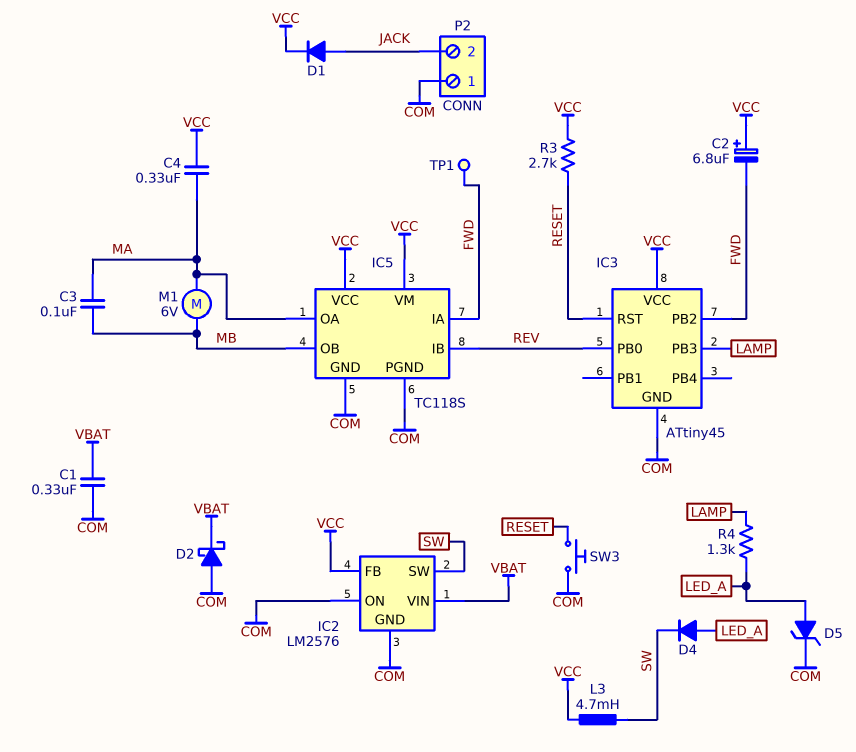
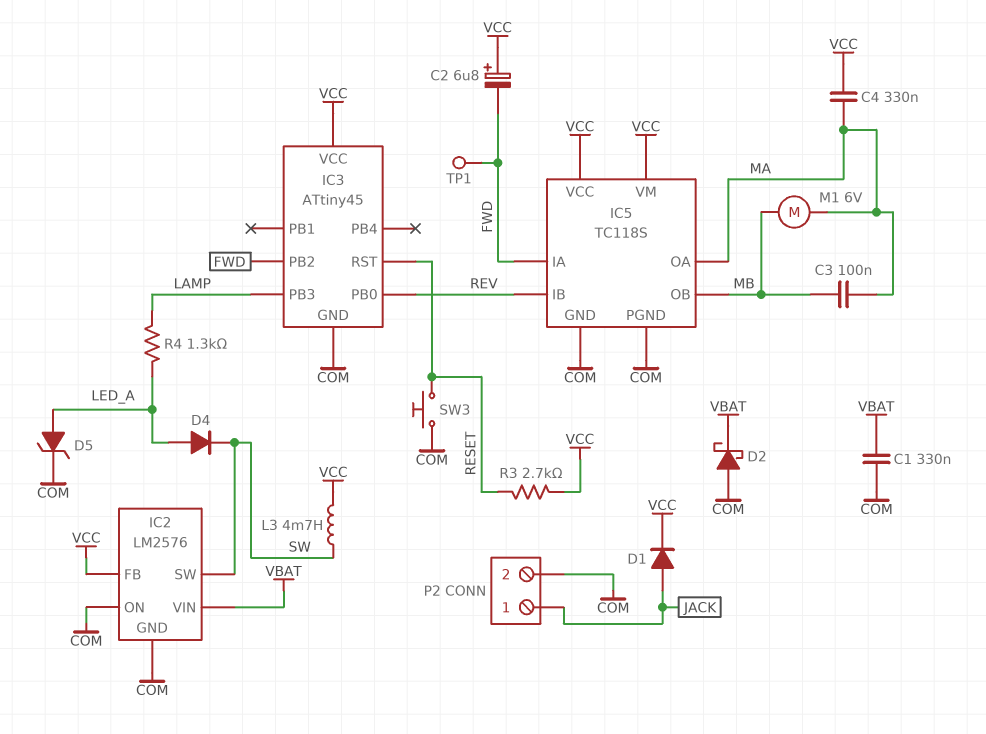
P2 pin 1: COM -> JACK
P2 pin 2: JACK -> COM

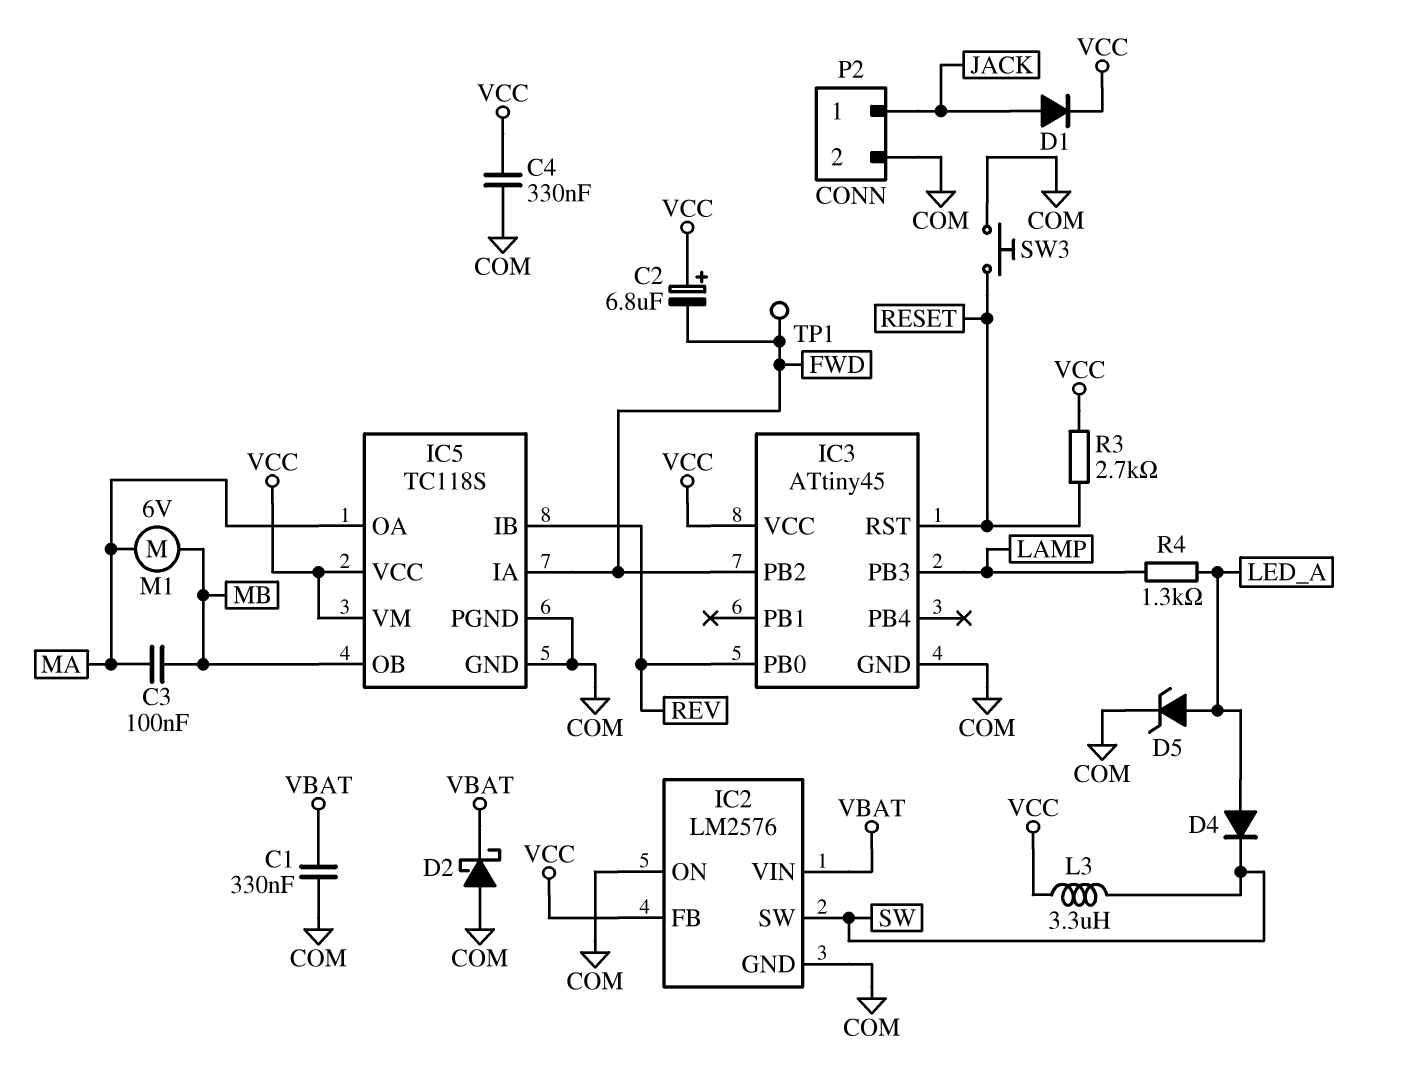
C4: 330nF (MA, VCC) -> 330nF (COM, VCC)
L3: 4.7mH (SW, VCC) -> 3.3uH (SW, VCC)

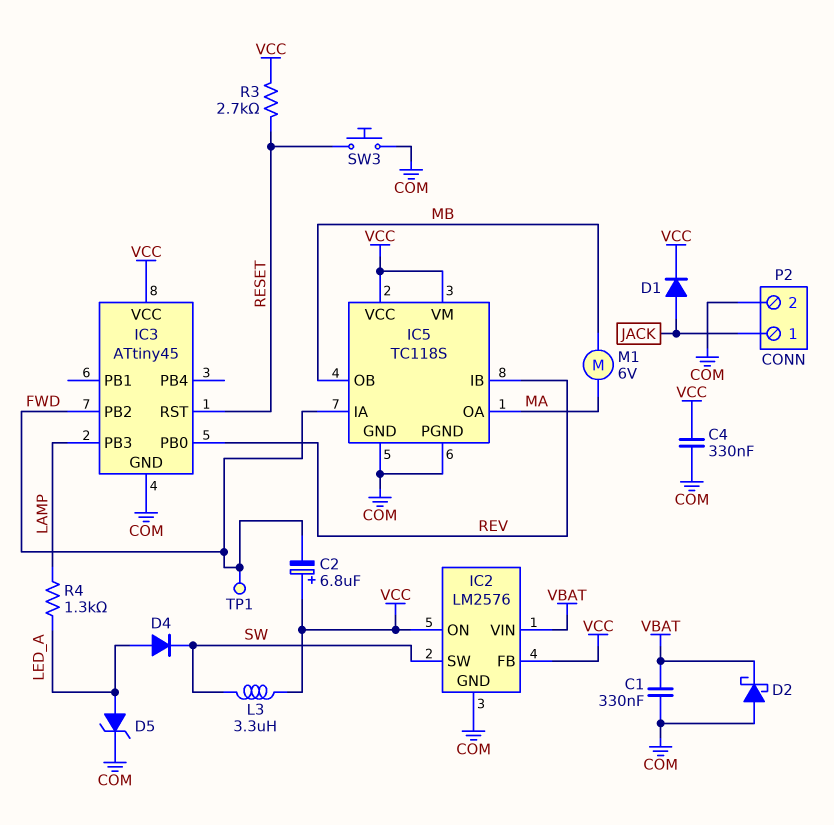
C3: 100nF (MA, MB) -> none
IC2 pin ON: COM -> VCC

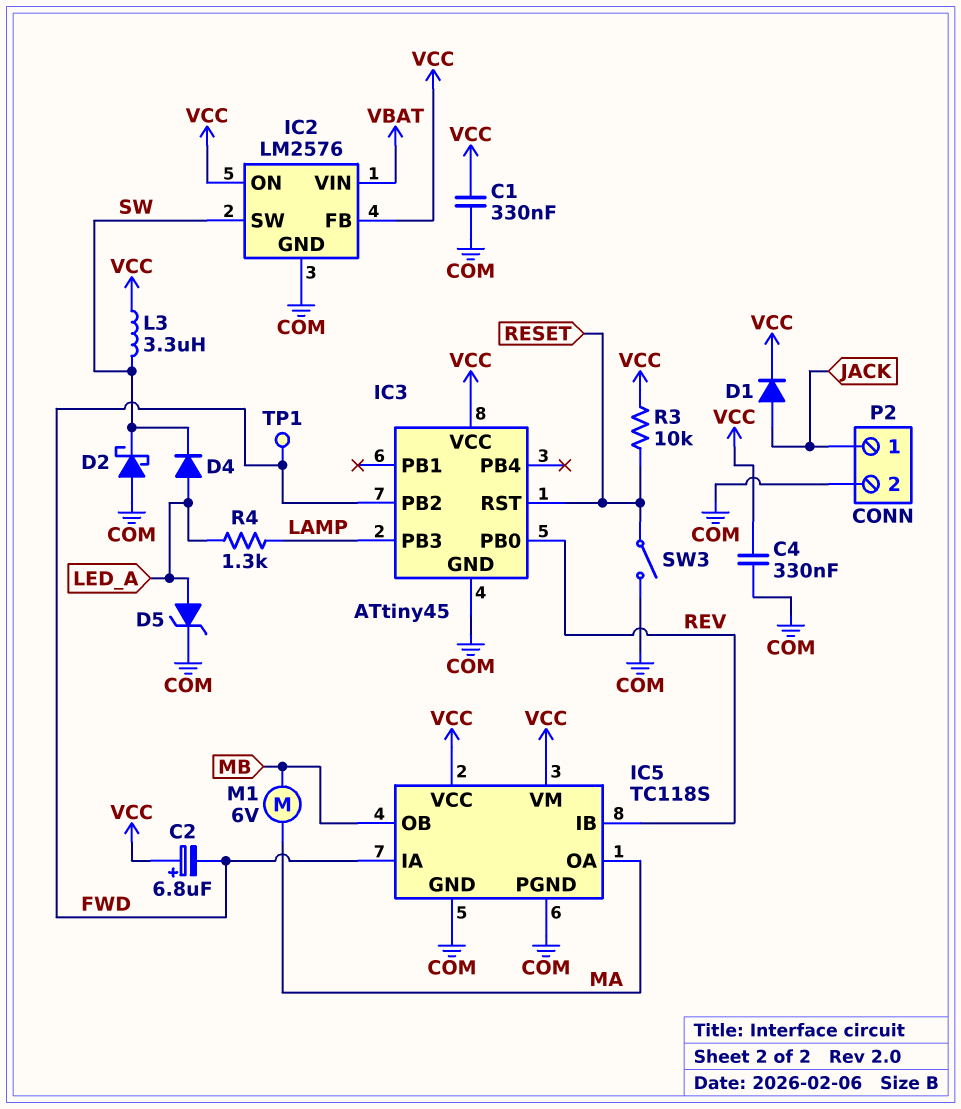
C1: 330nF (COM, VBAT) -> 330nF (COM, VCC)
D2: schottky (A COM, K VBAT) -> schottky (A COM, K SW)
R3: 2.7k (RESET, VCC) -> 10k (RESET, VCC)
SW3: button (COM, RESET) -> switch (COM, RESET)

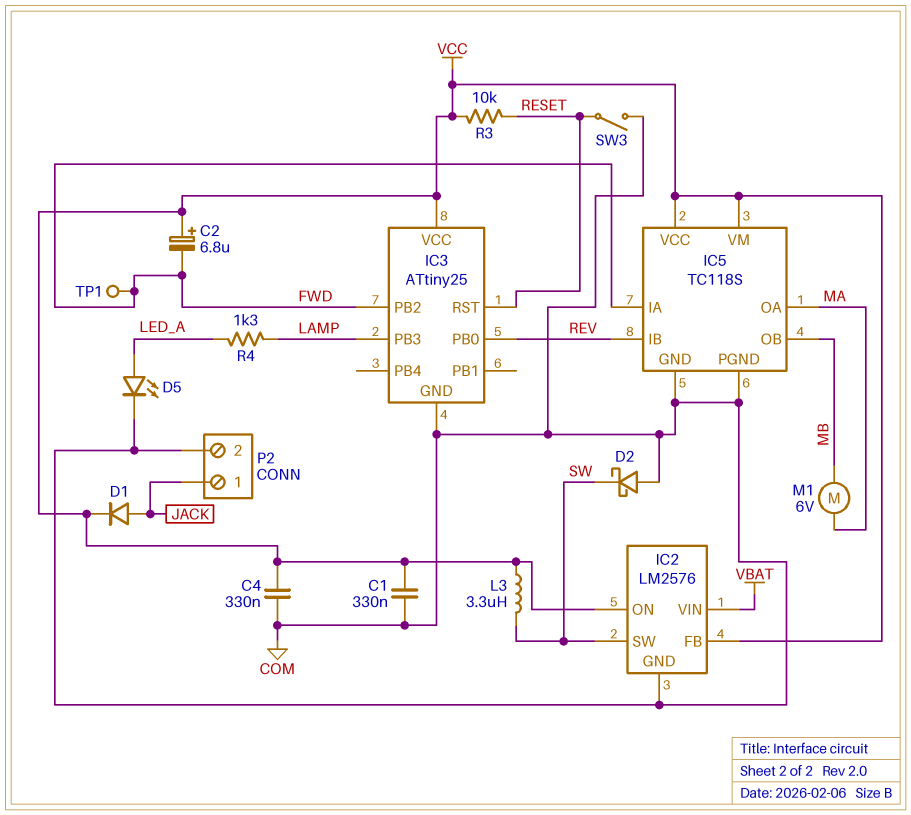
D4: diode (A LED_A, K SW) -> none
D5: zener (A LED_A, K COM) -> LED (A LED_A, K COM)
IC3: ATtiny45 -> ATtiny25

